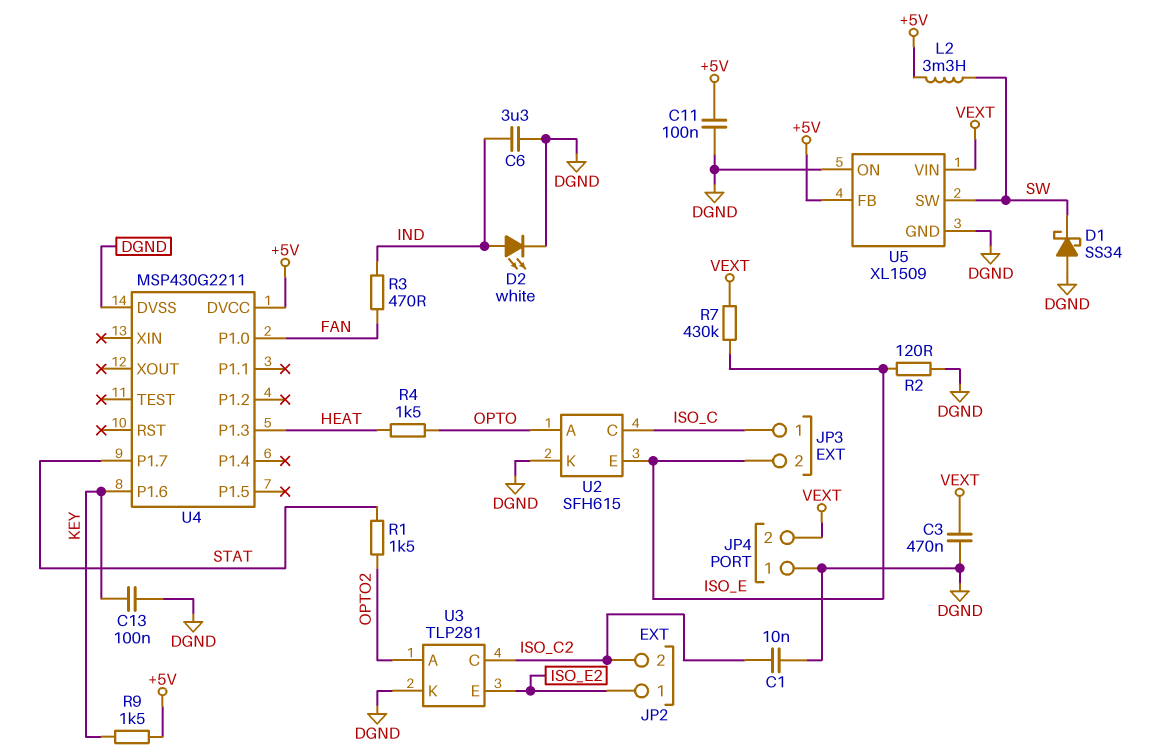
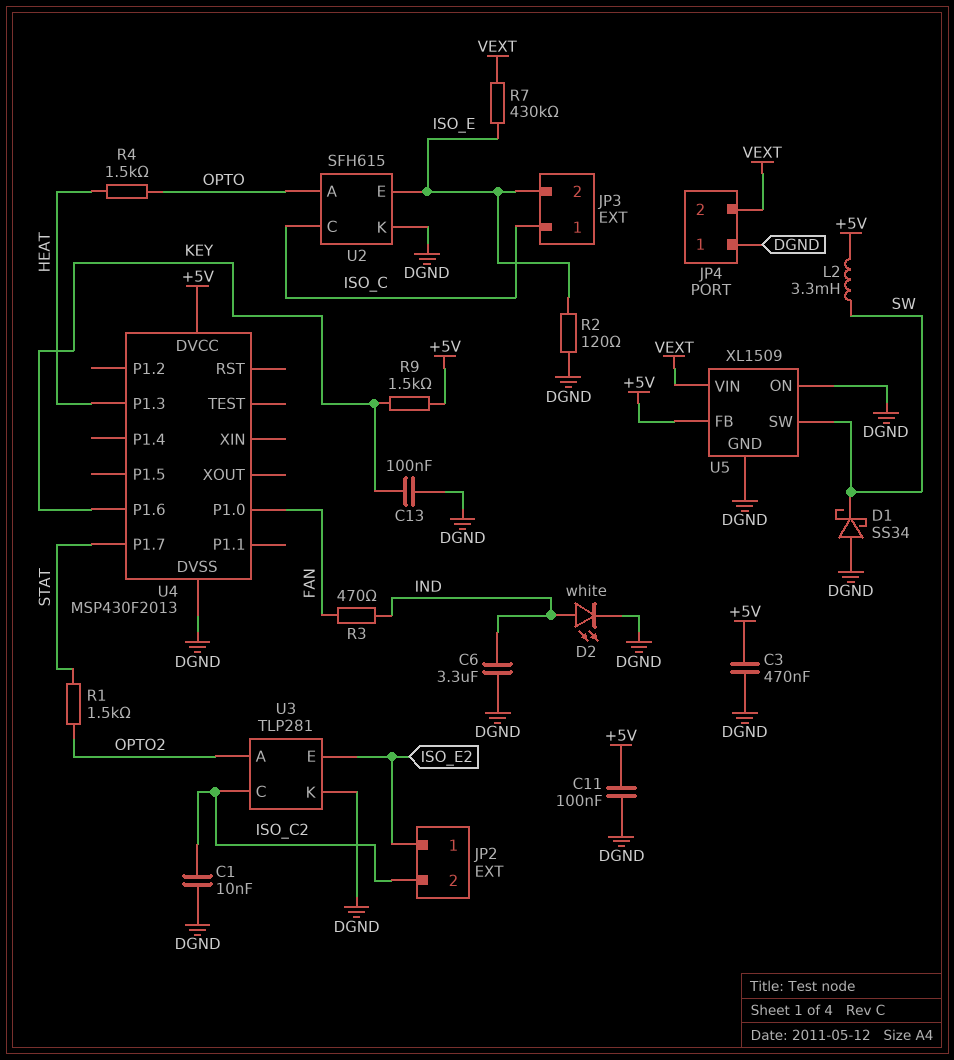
C3: 470nF (DGND, VEXT) -> 470nF (+5V, DGND)
U4: MSP430G2211 -> MSP430F2013

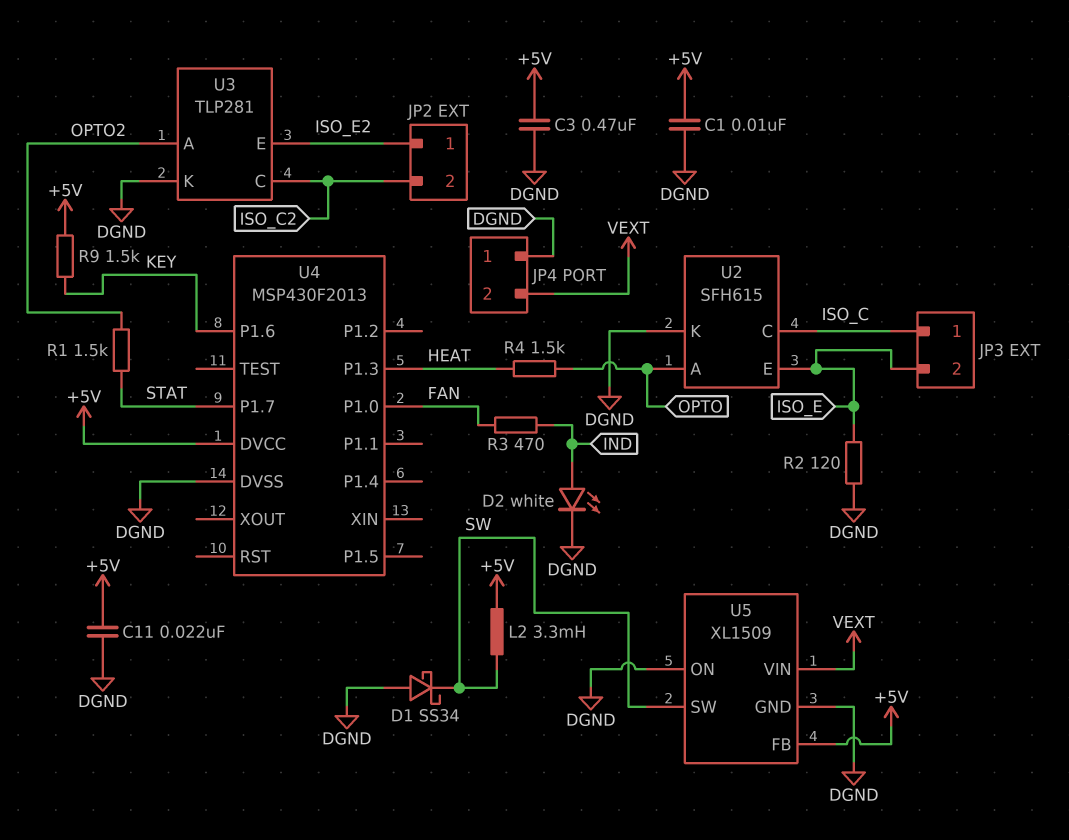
C1: 10nF (DGND, ISO_C2) -> 10nF (+5V, DGND)
C6: 3.3uF (DGND, IND) -> none
C11: 100nF (+5V, DGND) -> 22nF (+5V, DGND)
C13: 100nF (DGND, KEY) -> none
R7: 430k (ISO_E, VEXT) -> none

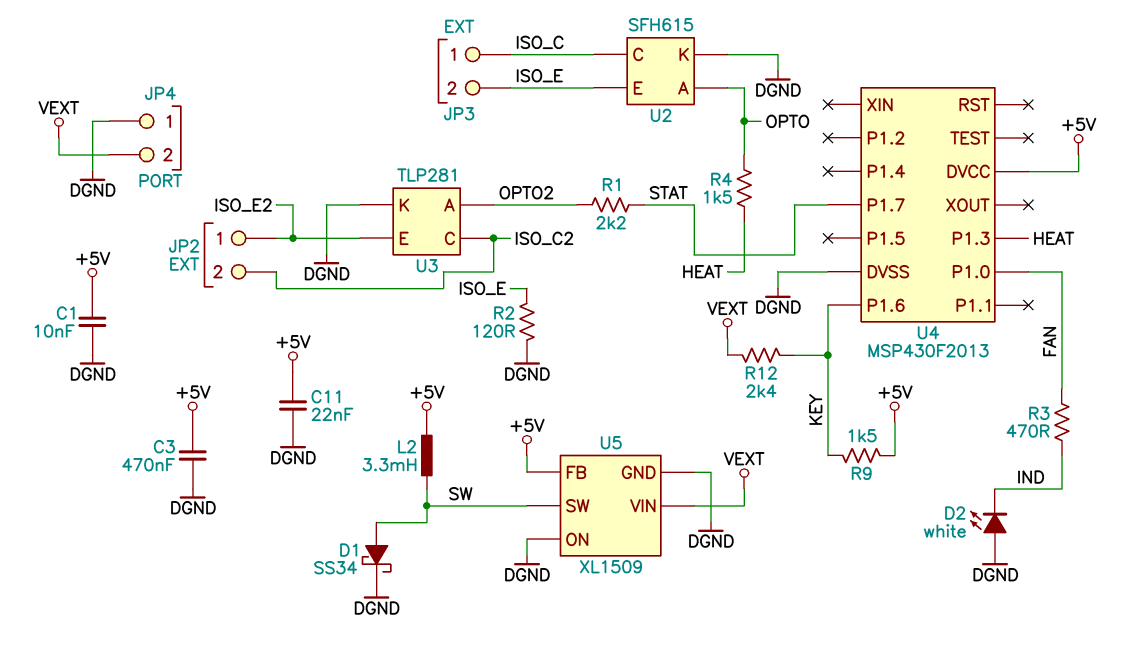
D1: schottky SS34 (A DGND, K SW) -> schottky SS34 (A SW, K DGND)
D2: LED white (A IND, K DGND) -> LED white (A DGND, K IND)
R1: 1.5k (OPTO2, STAT) -> 2.2k (OPTO2, STAT)
R12: none -> 2.4k (KEY, VEXT)

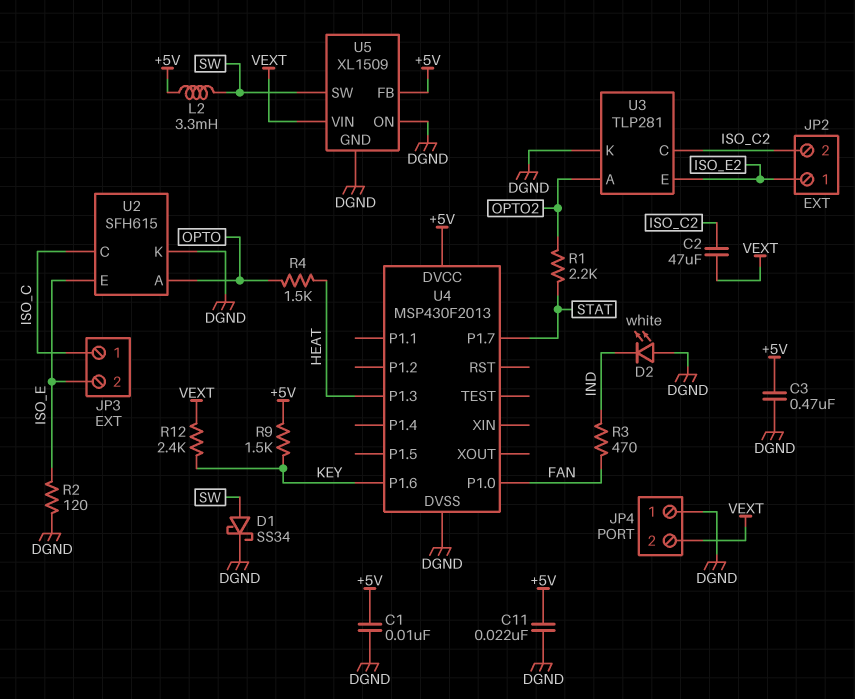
C2: none -> 47uF (ISO_C2, VEXT)

